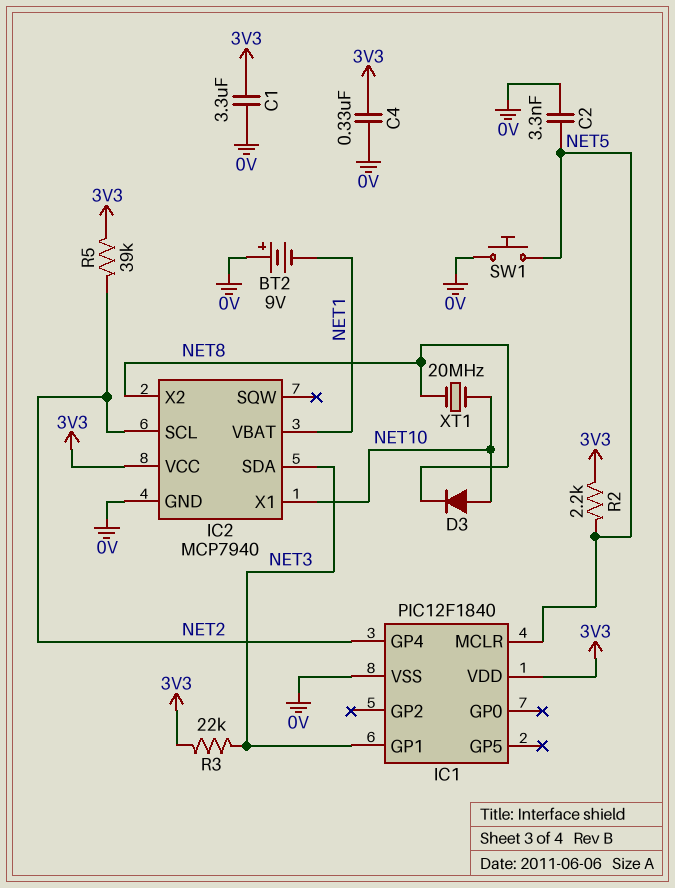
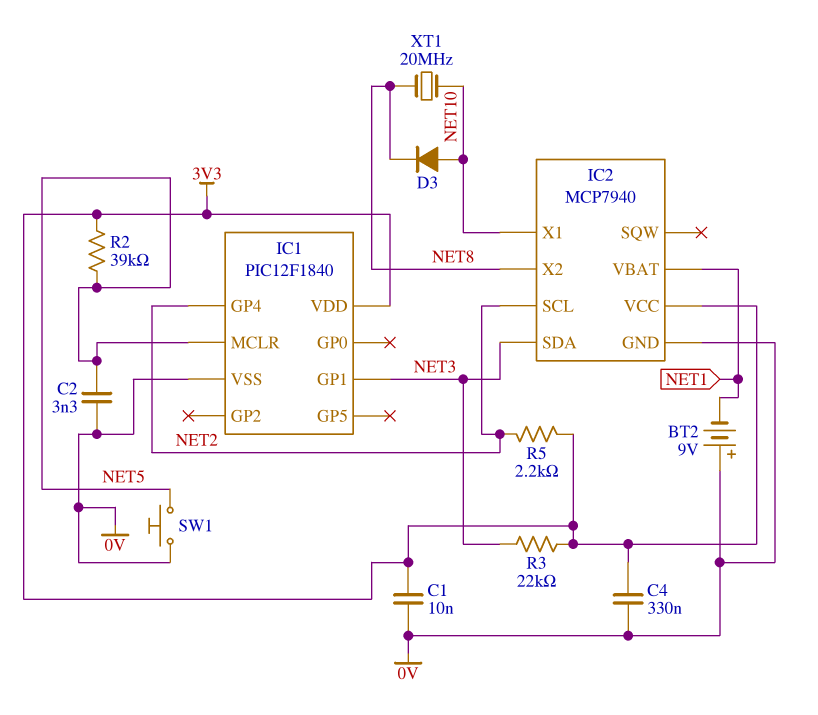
C1: 3.3uF (0V, 3V3) -> 10nF (0V, 3V3)
R2: 2.2k (3V3, NET5) -> 39k (3V3, NET5)
R5: 39k (3V3, NET2) -> 2.2k (3V3, NET2)

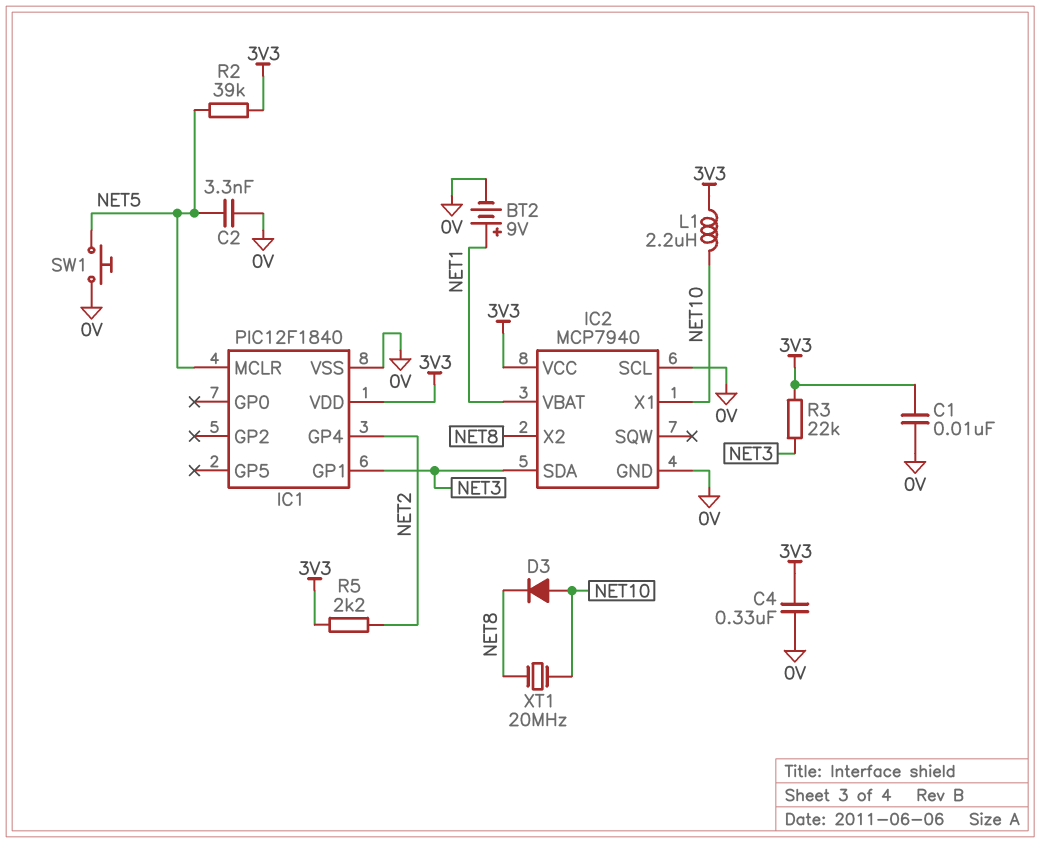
BT2: 9V (plus 0V, minus NET1) -> 9V (plus NET1, minus 0V)
IC2 pin SCL: NET2 -> 0V
L1: none -> 2.2uH (3V3, NET10)

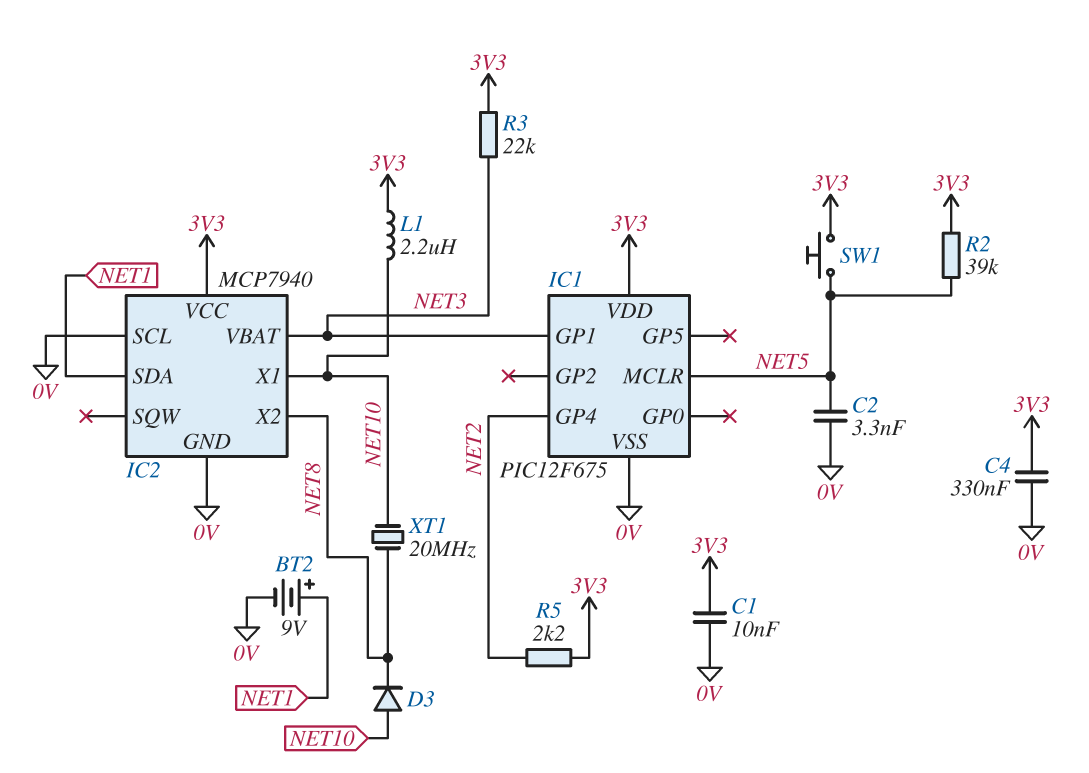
IC1: PIC12F1840 -> PIC12F675
IC2 pin SDA: NET3 -> NET1
IC2 pin VBAT: NET1 -> NET3
SW1: button (0V, NET5) -> button (3V3, NET5)

